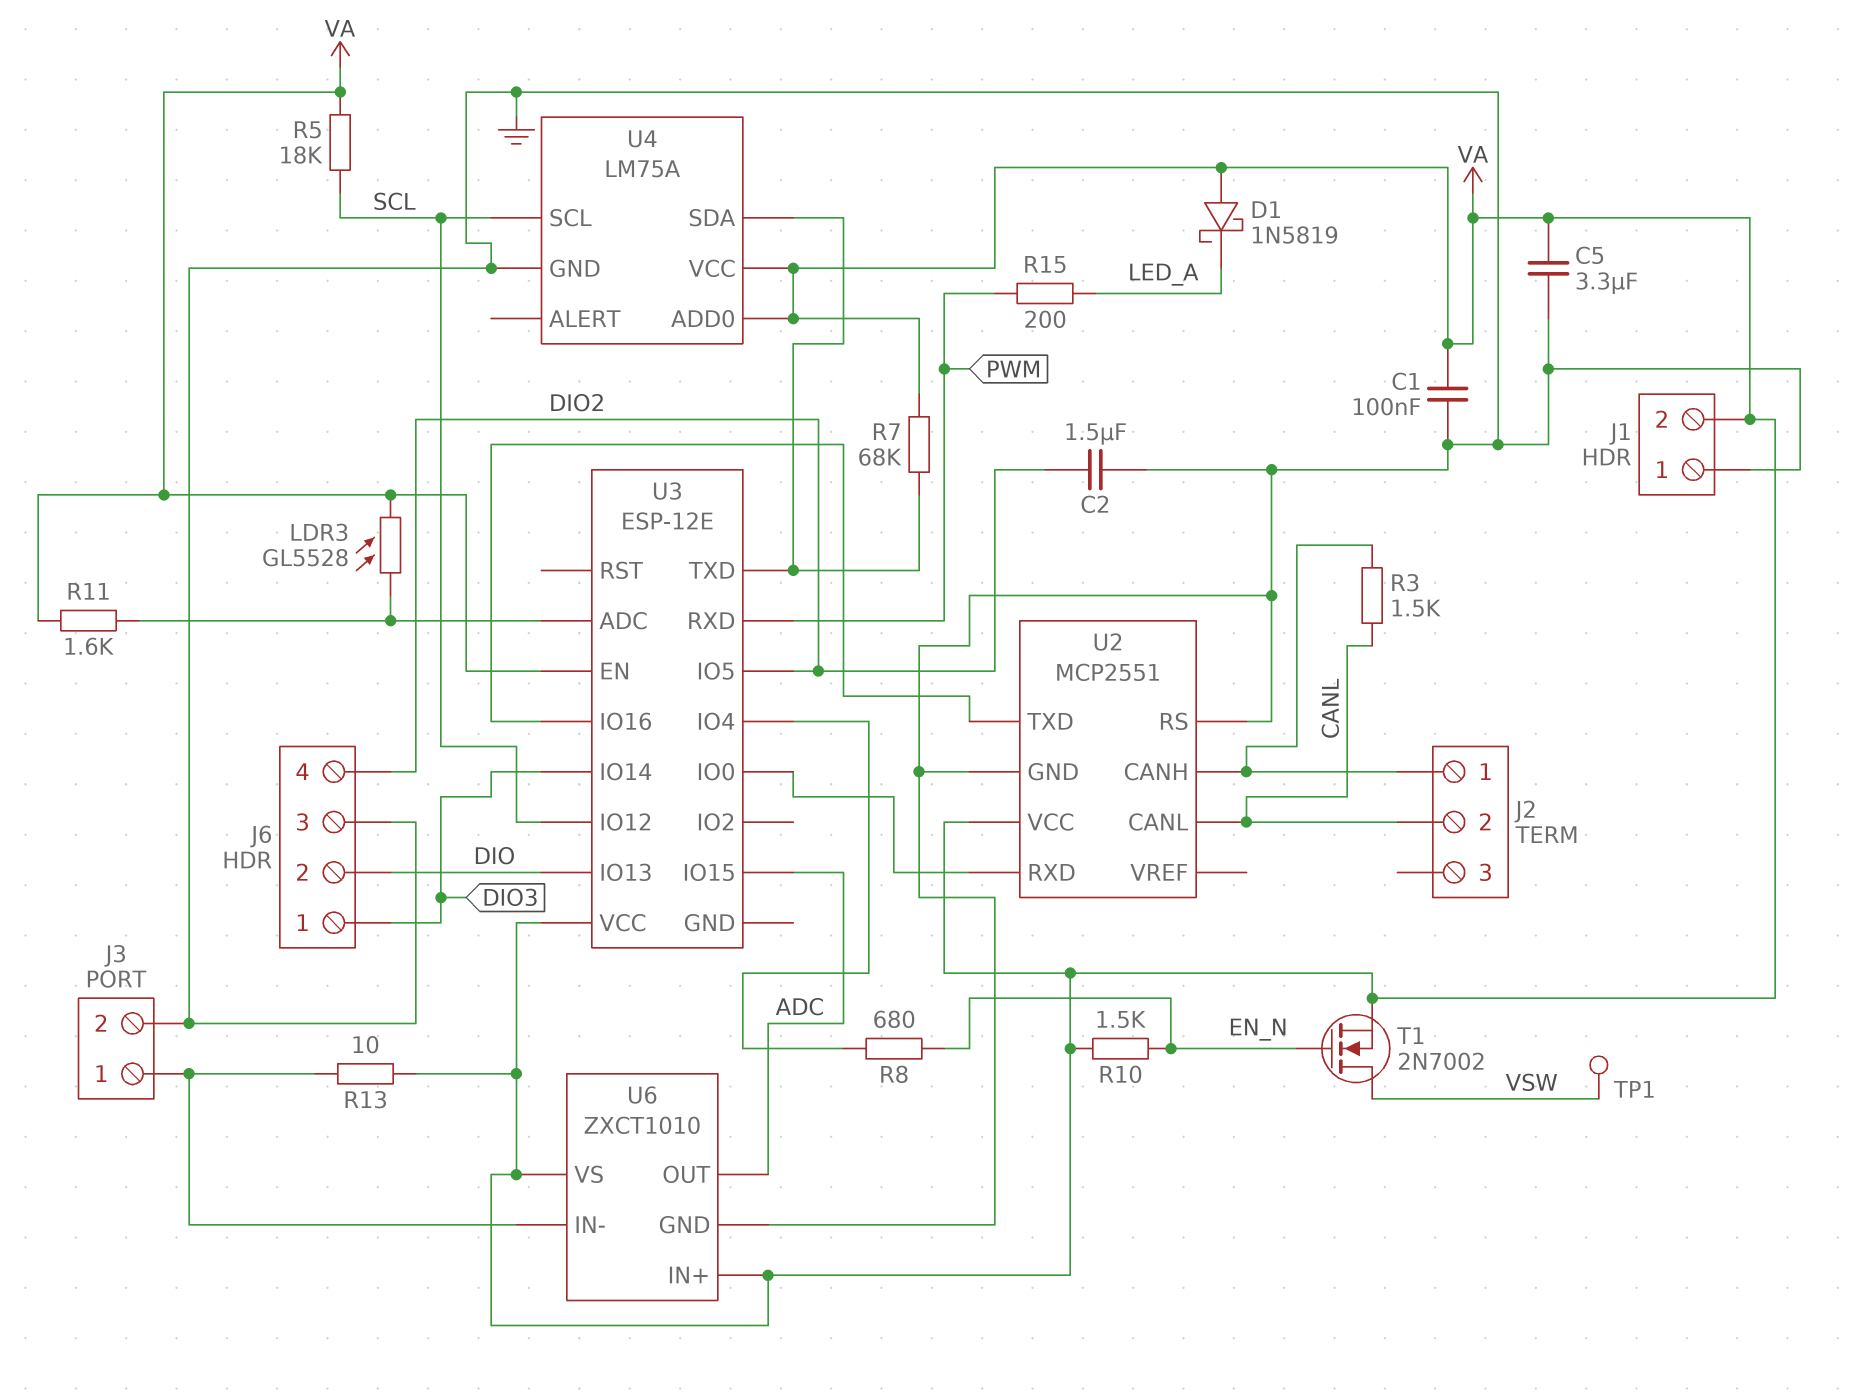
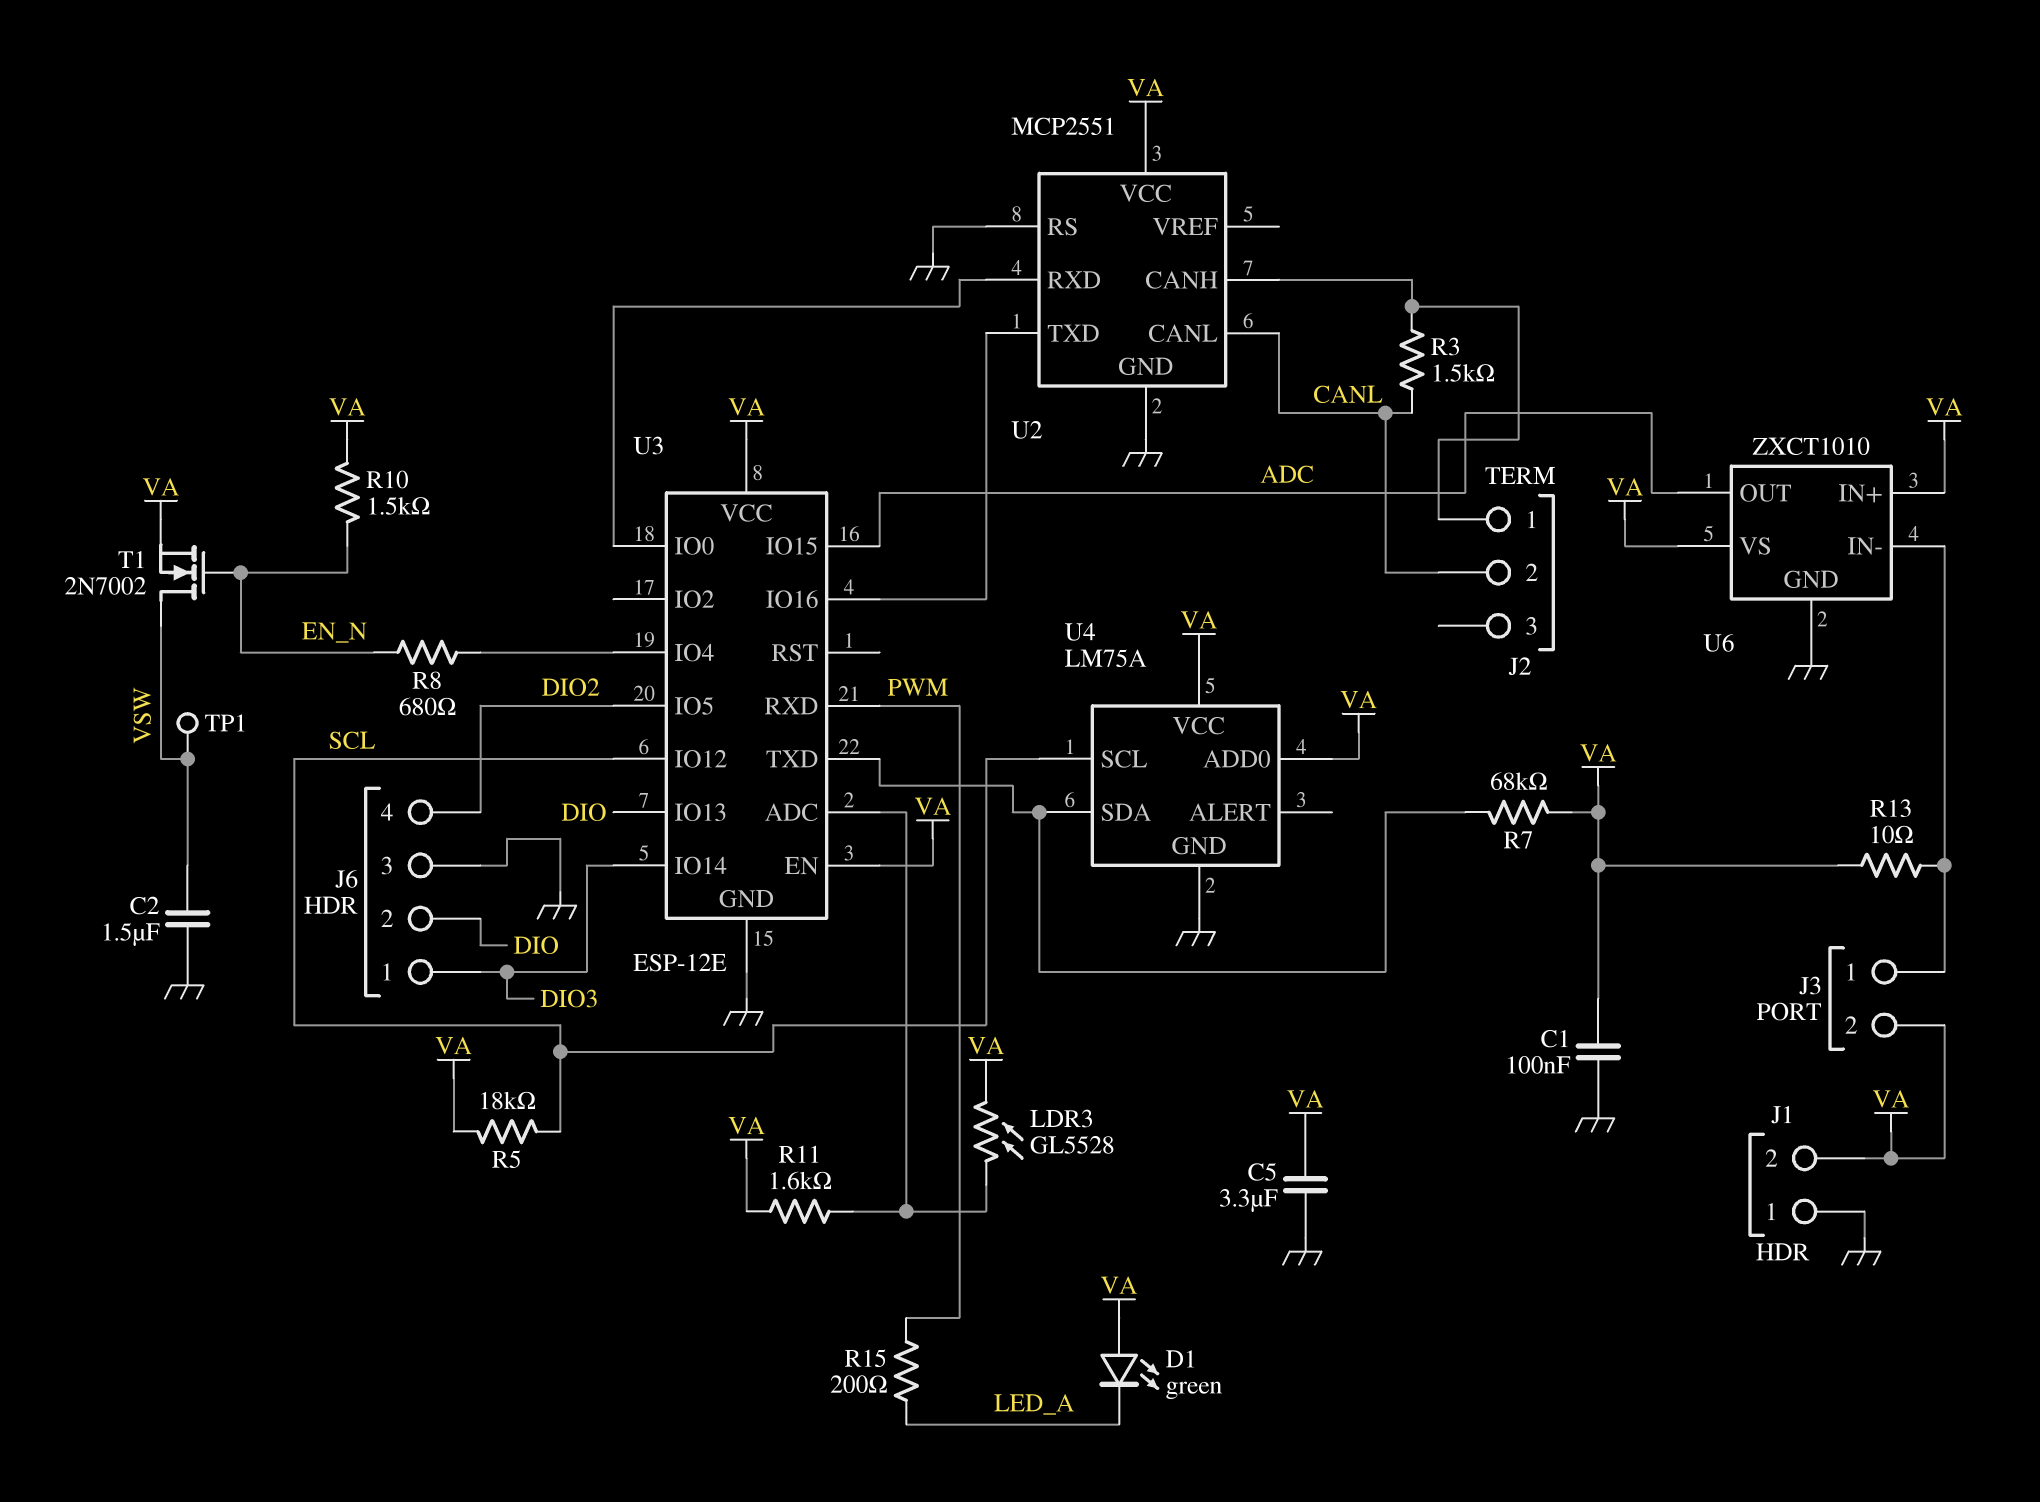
C2: 1.5uF (DIO2, GND) -> 1.5uF (GND, VSW)
D1: schottky 1N5819 (A VA, K LED_A) -> LED green (A VA, K LED_A)
J3 pin 2: GND -> VA
U3 pin GND: none -> GND

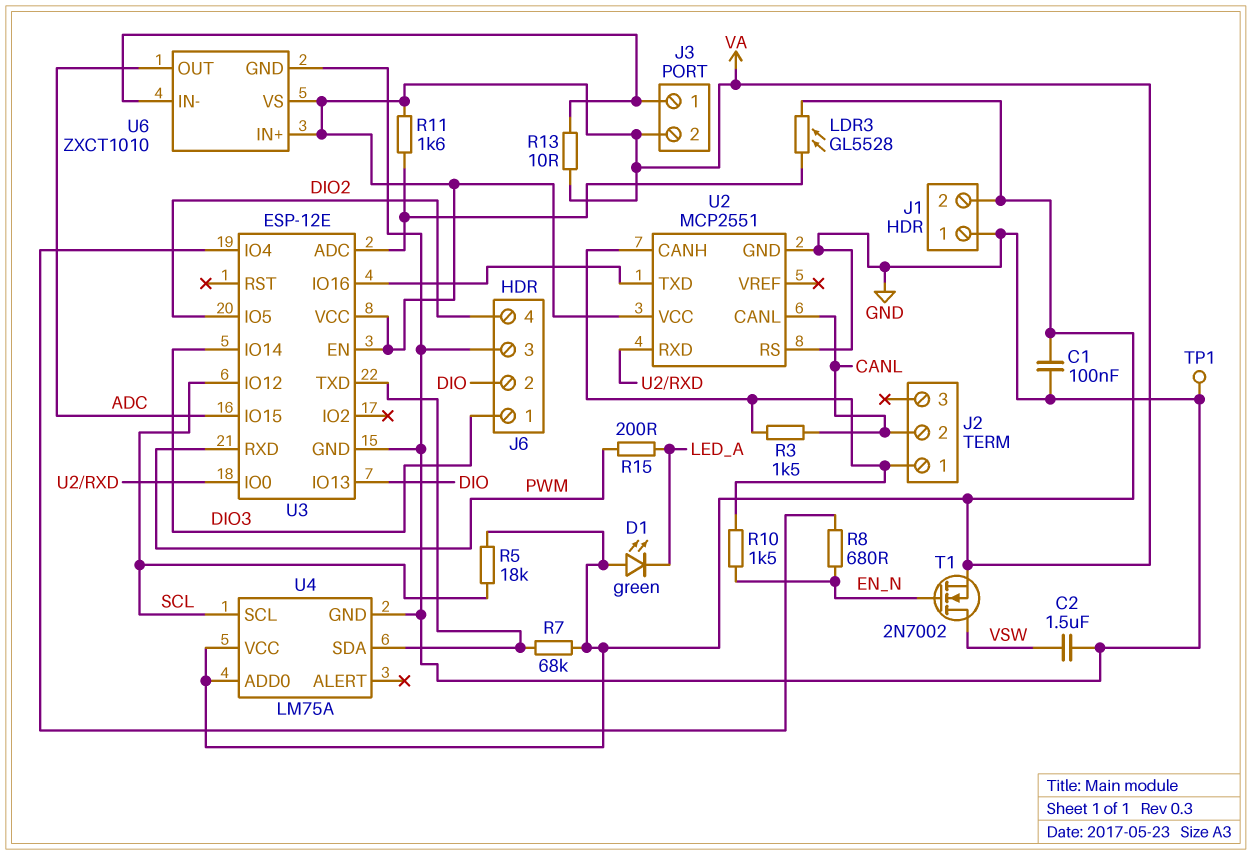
C5: 3.3uF (GND, VA) -> none
R10: 1.5k (EN_N, VA) -> 1.5k (EN_N, J2/1)
TP1: test point (VSW) -> test point (GND)

